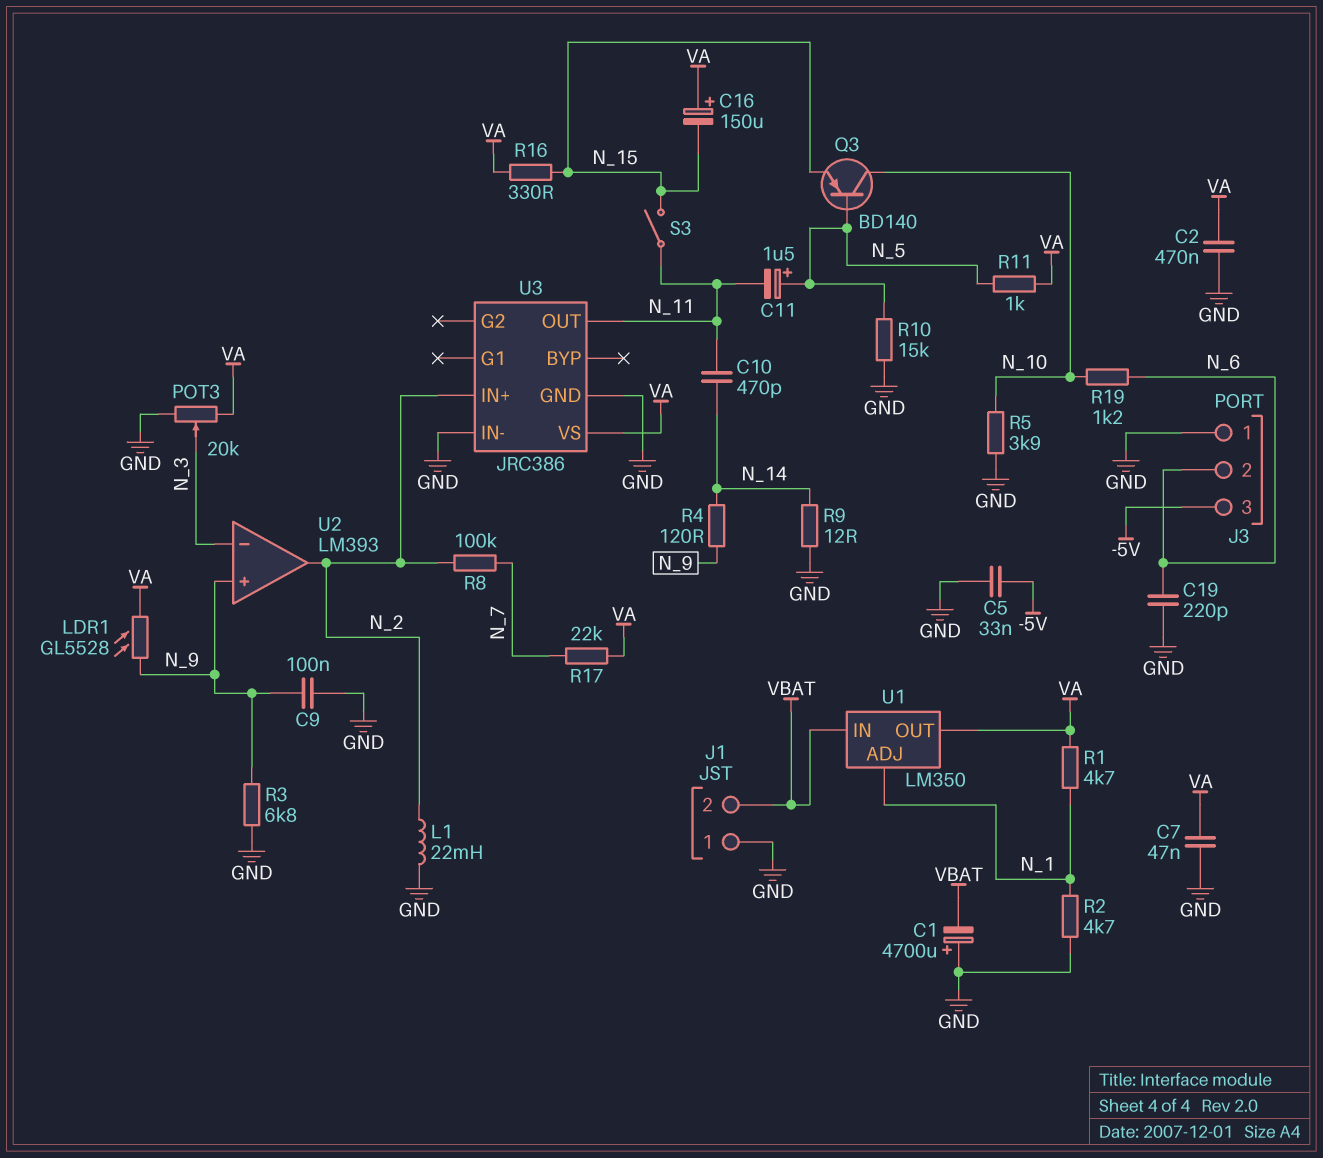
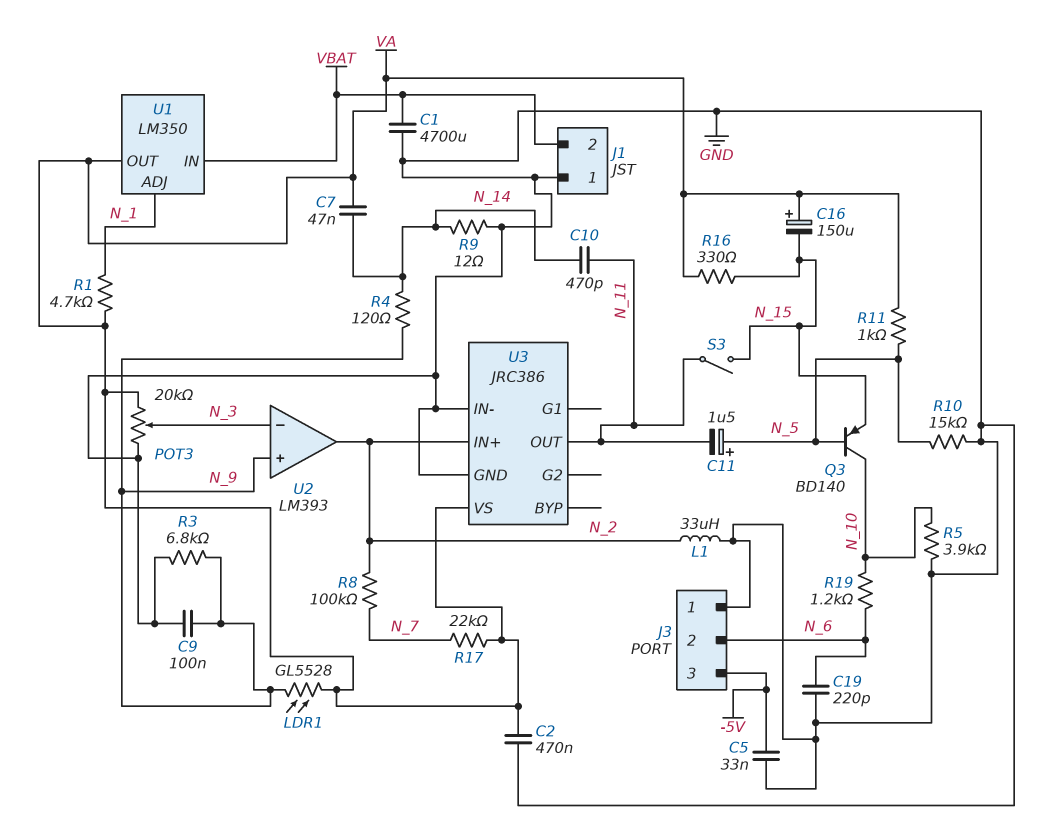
C1: 4700uF (plus GND, minus VBAT) -> 4700uF (GND, VBAT)
C7: 47nF (GND, VA) -> 47nF (N_14, VA)
L1: 22mH (GND, N_2) -> 33uH (GND, N_2)
R2: 4.7k (GND, N_1) -> none

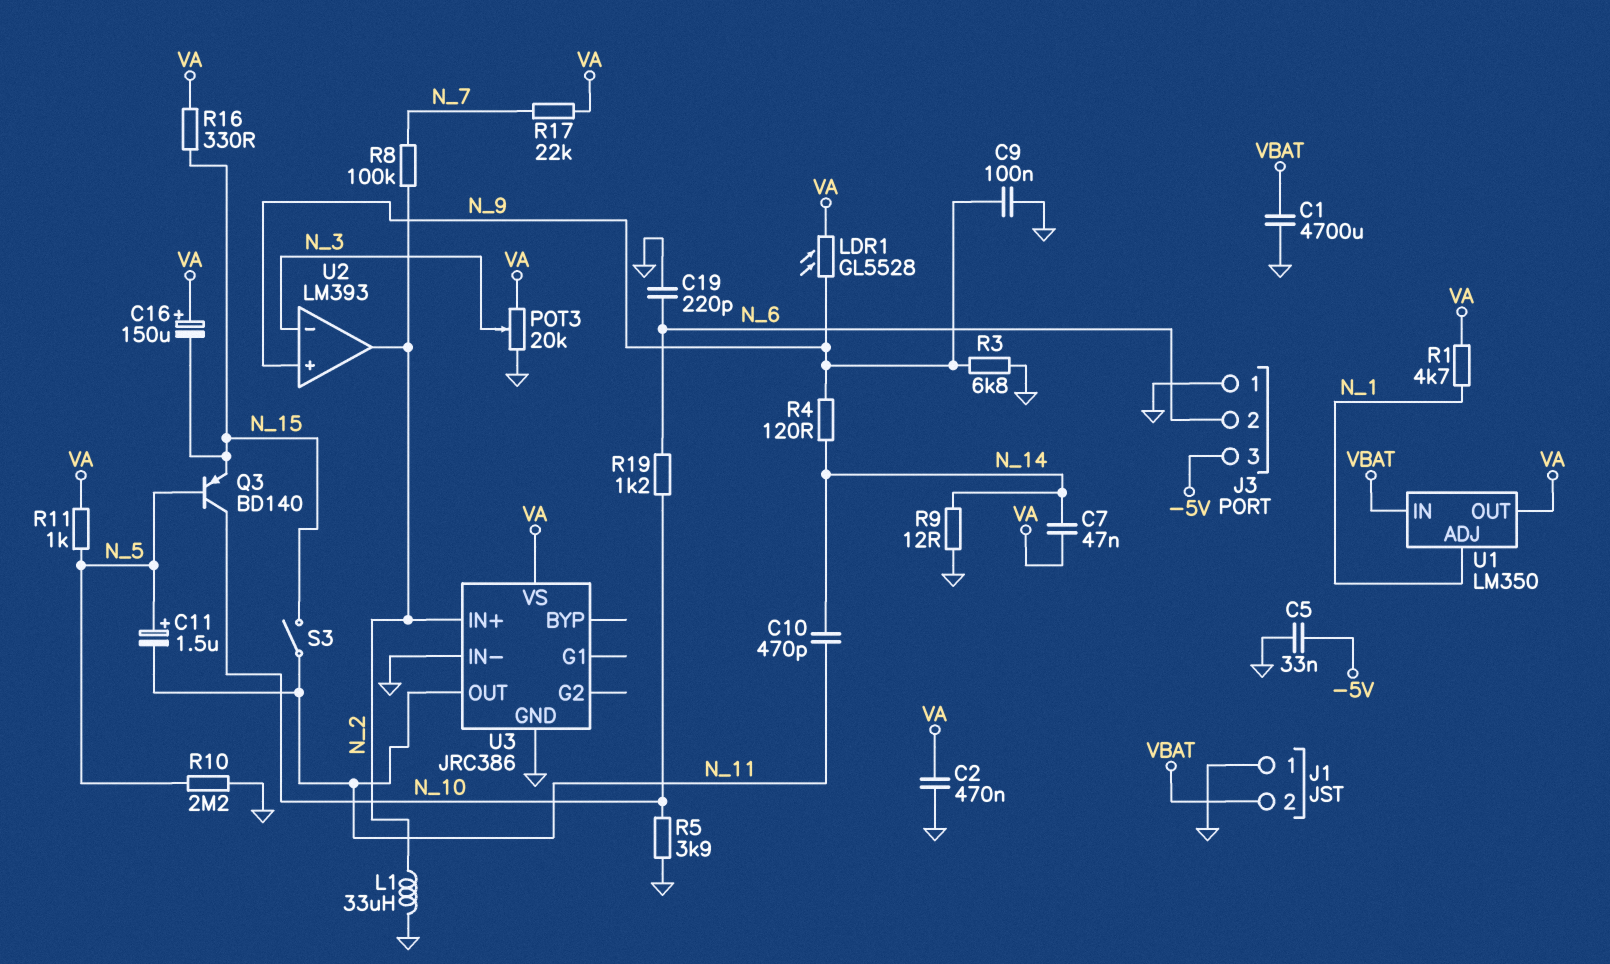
R10: 15k (GND, N_5) -> 2.2M (GND, N_5)

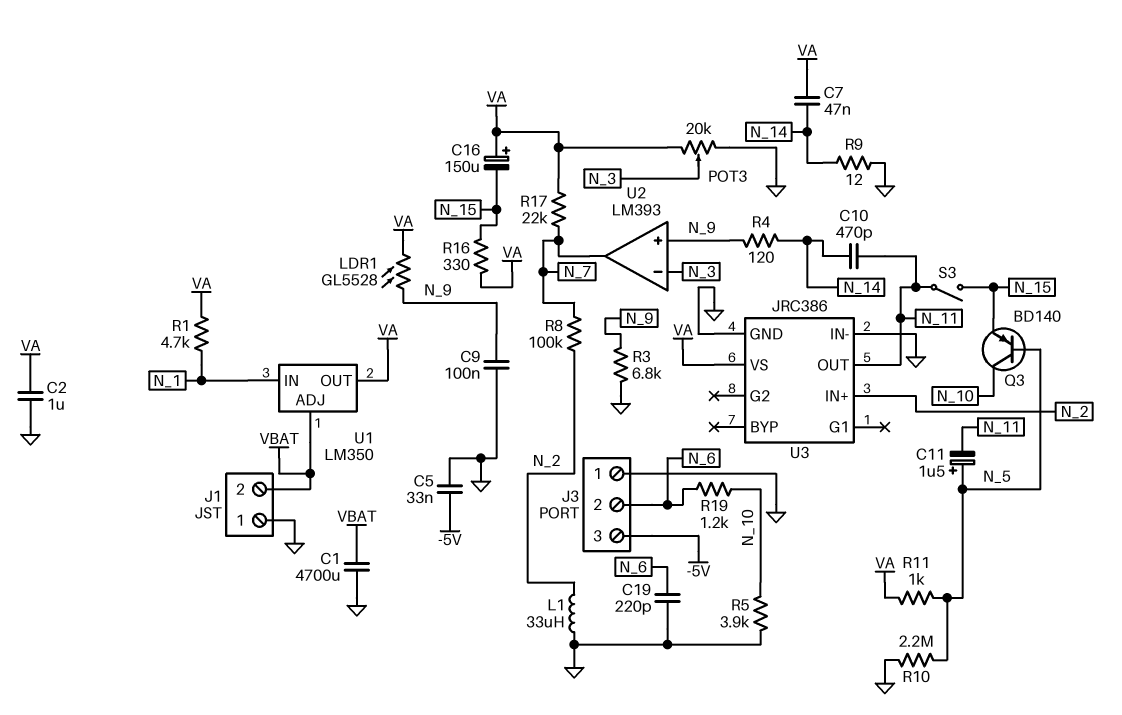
C2: 470nF (GND, VA) -> 1uF (GND, VA)
U1 pin ADJ: N_1 -> VBAT
U1 pin IN: VBAT -> N_1
U2 pin out: N_2 -> N_7

